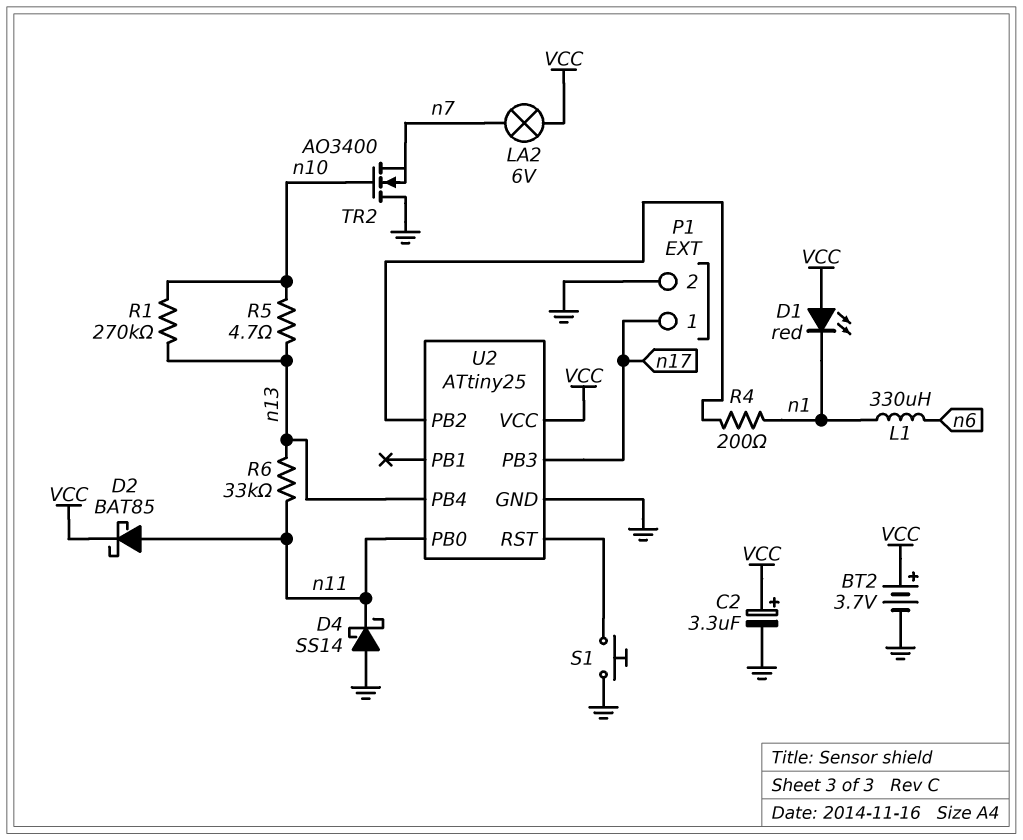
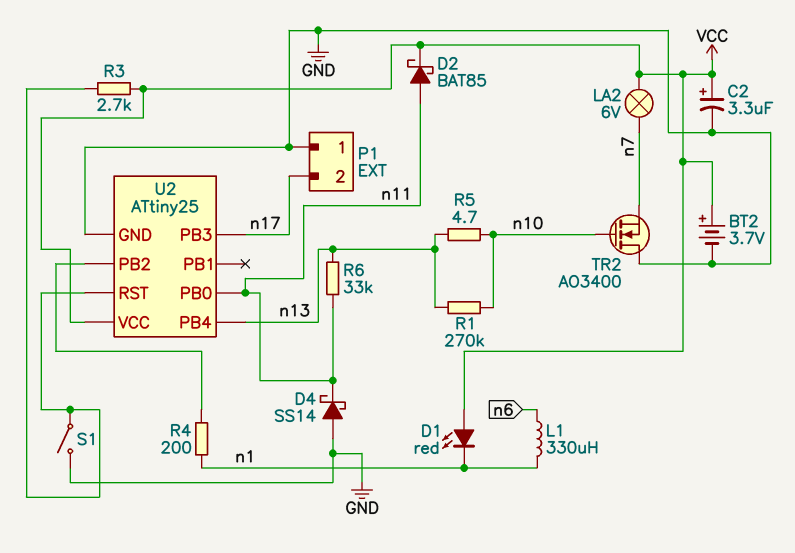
P1 pin 1: n17 -> GND
P1 pin 2: GND -> n17
R3: none -> 2.7k (U2/RST, VCC)
S1: button (GND, U2/RST) -> switch (GND, U2/RST)

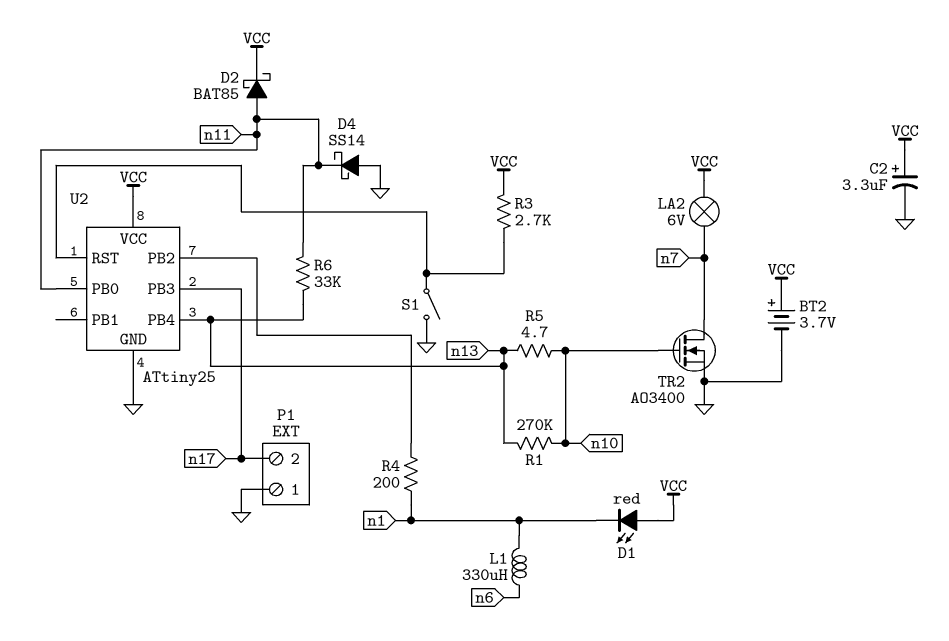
TR2: NMOS AO3400 (G n10, D GND, S n7) -> NMOS AO3400 (G n10, D n7, S GND)

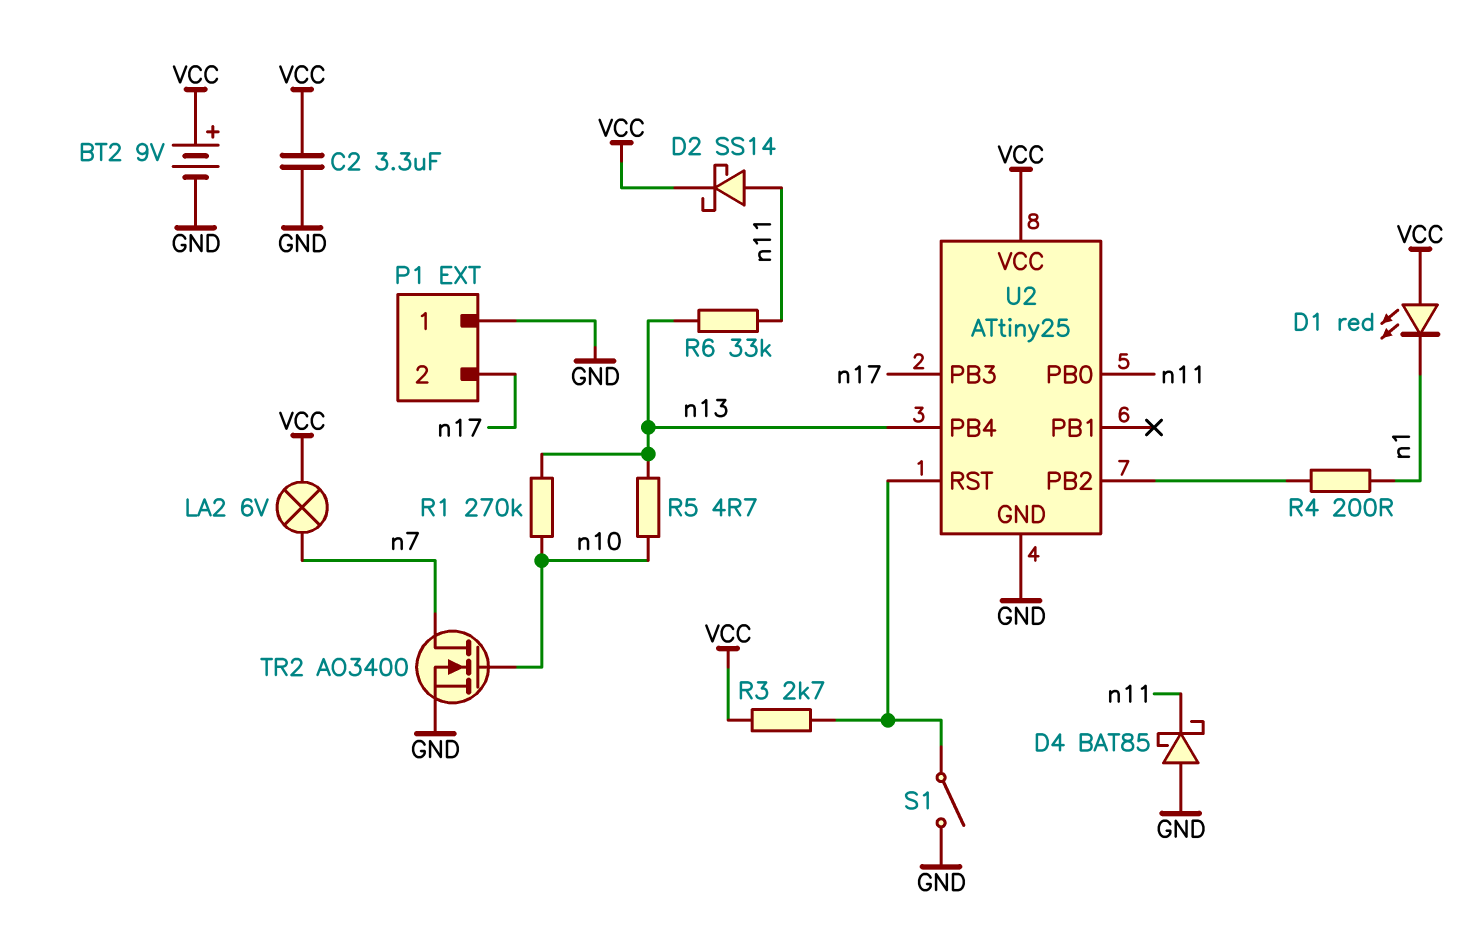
BT2: 3.7V (plus VCC, minus GND) -> 9V (plus VCC, minus GND)
C2: 3.3uF (plus VCC, minus GND) -> 3.3uF (GND, VCC)
D2: schottky BAT85 (A n11, K VCC) -> schottky SS14 (A n11, K VCC)
D4: schottky SS14 (A GND, K n11) -> schottky BAT85 (A GND, K n11)
L1: 330uH (n1, n6) -> none

